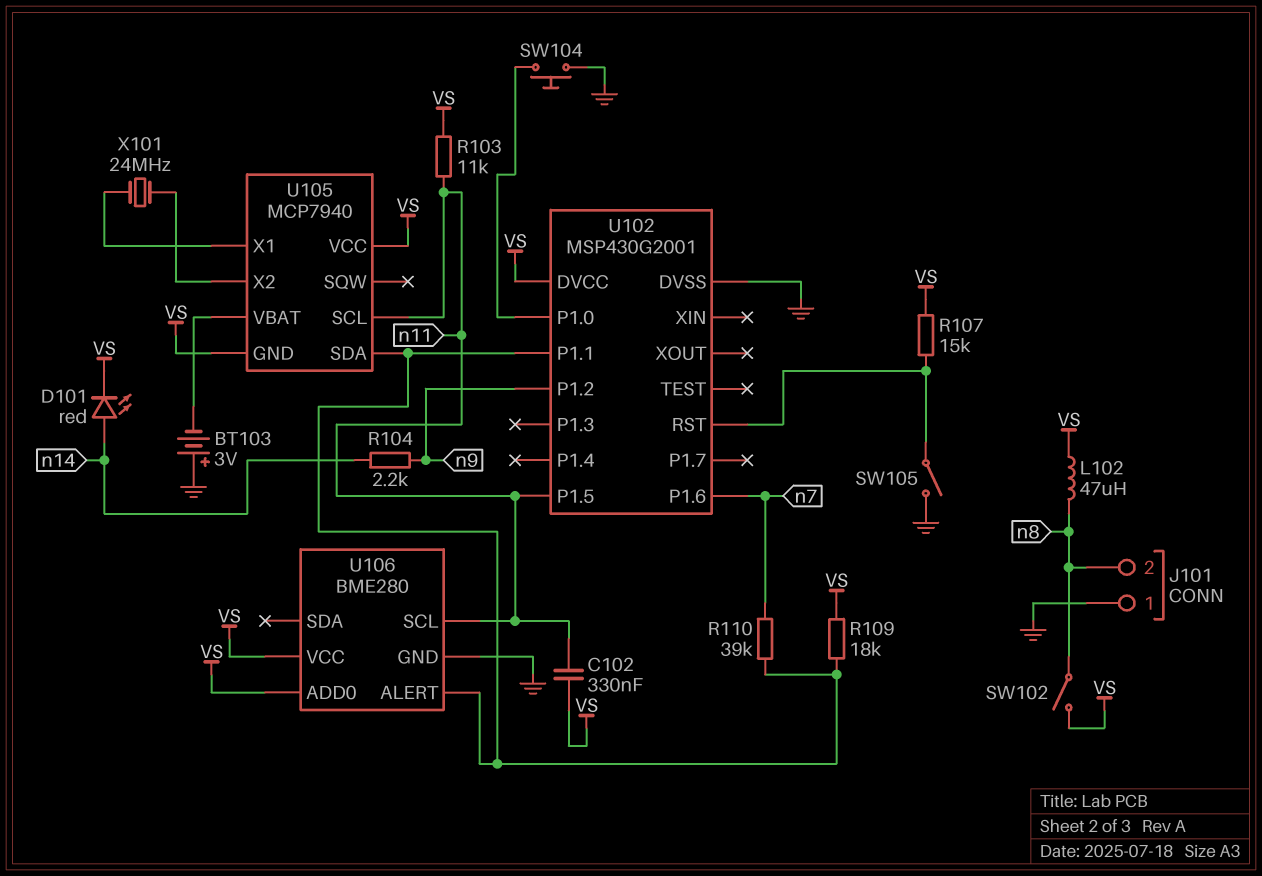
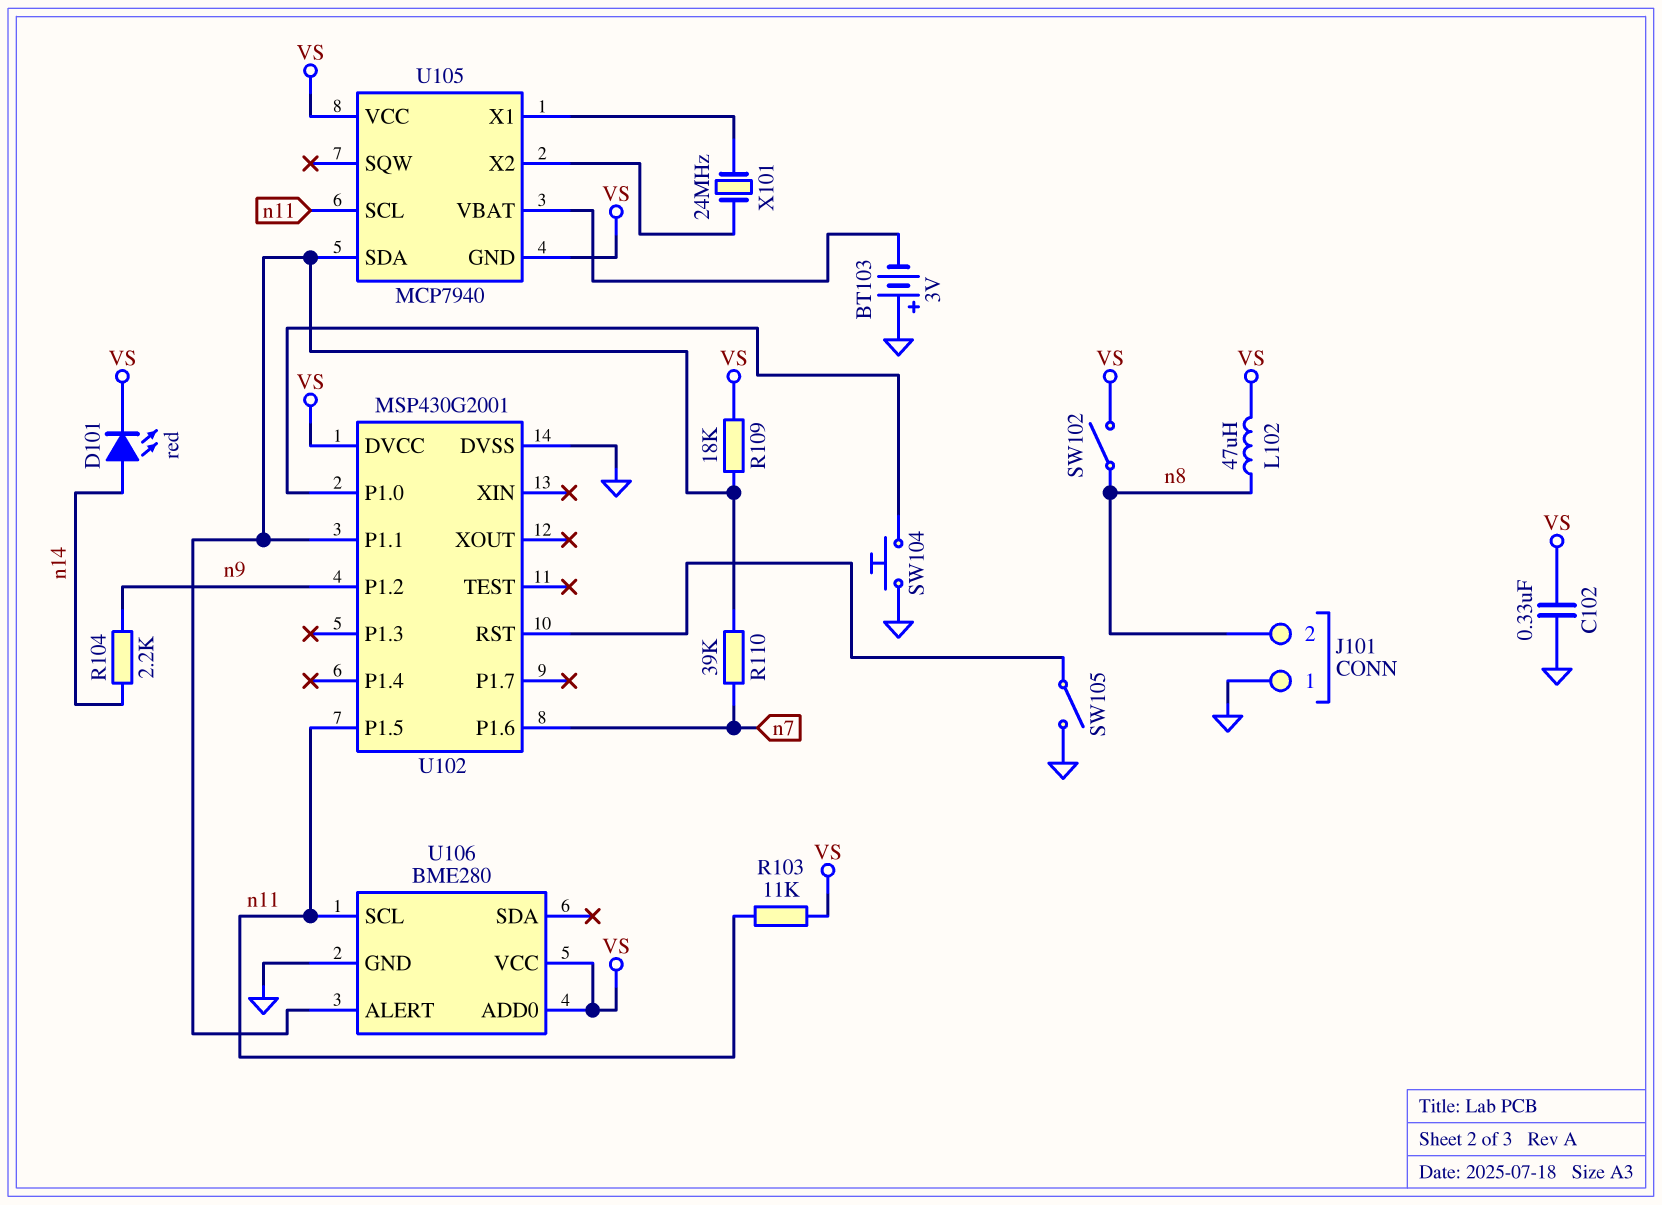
C102: 330nF (VS, n11) -> 330nF (GND, VS)
R107: 15k (U102/RST, VS) -> none

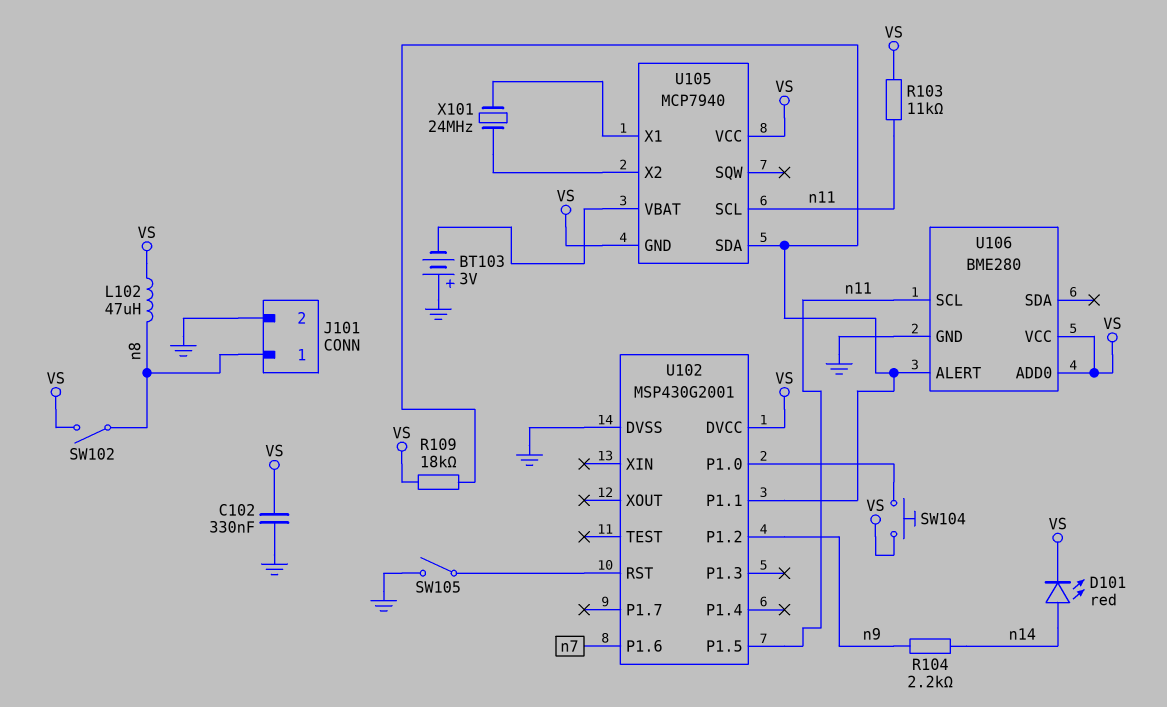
J101 pin 1: GND -> n8
J101 pin 2: n8 -> GND
R110: 39k (U102/P1.1, n7) -> none
SW104: button (GND, U102/P1.0) -> button (U102/P1.0, VS)

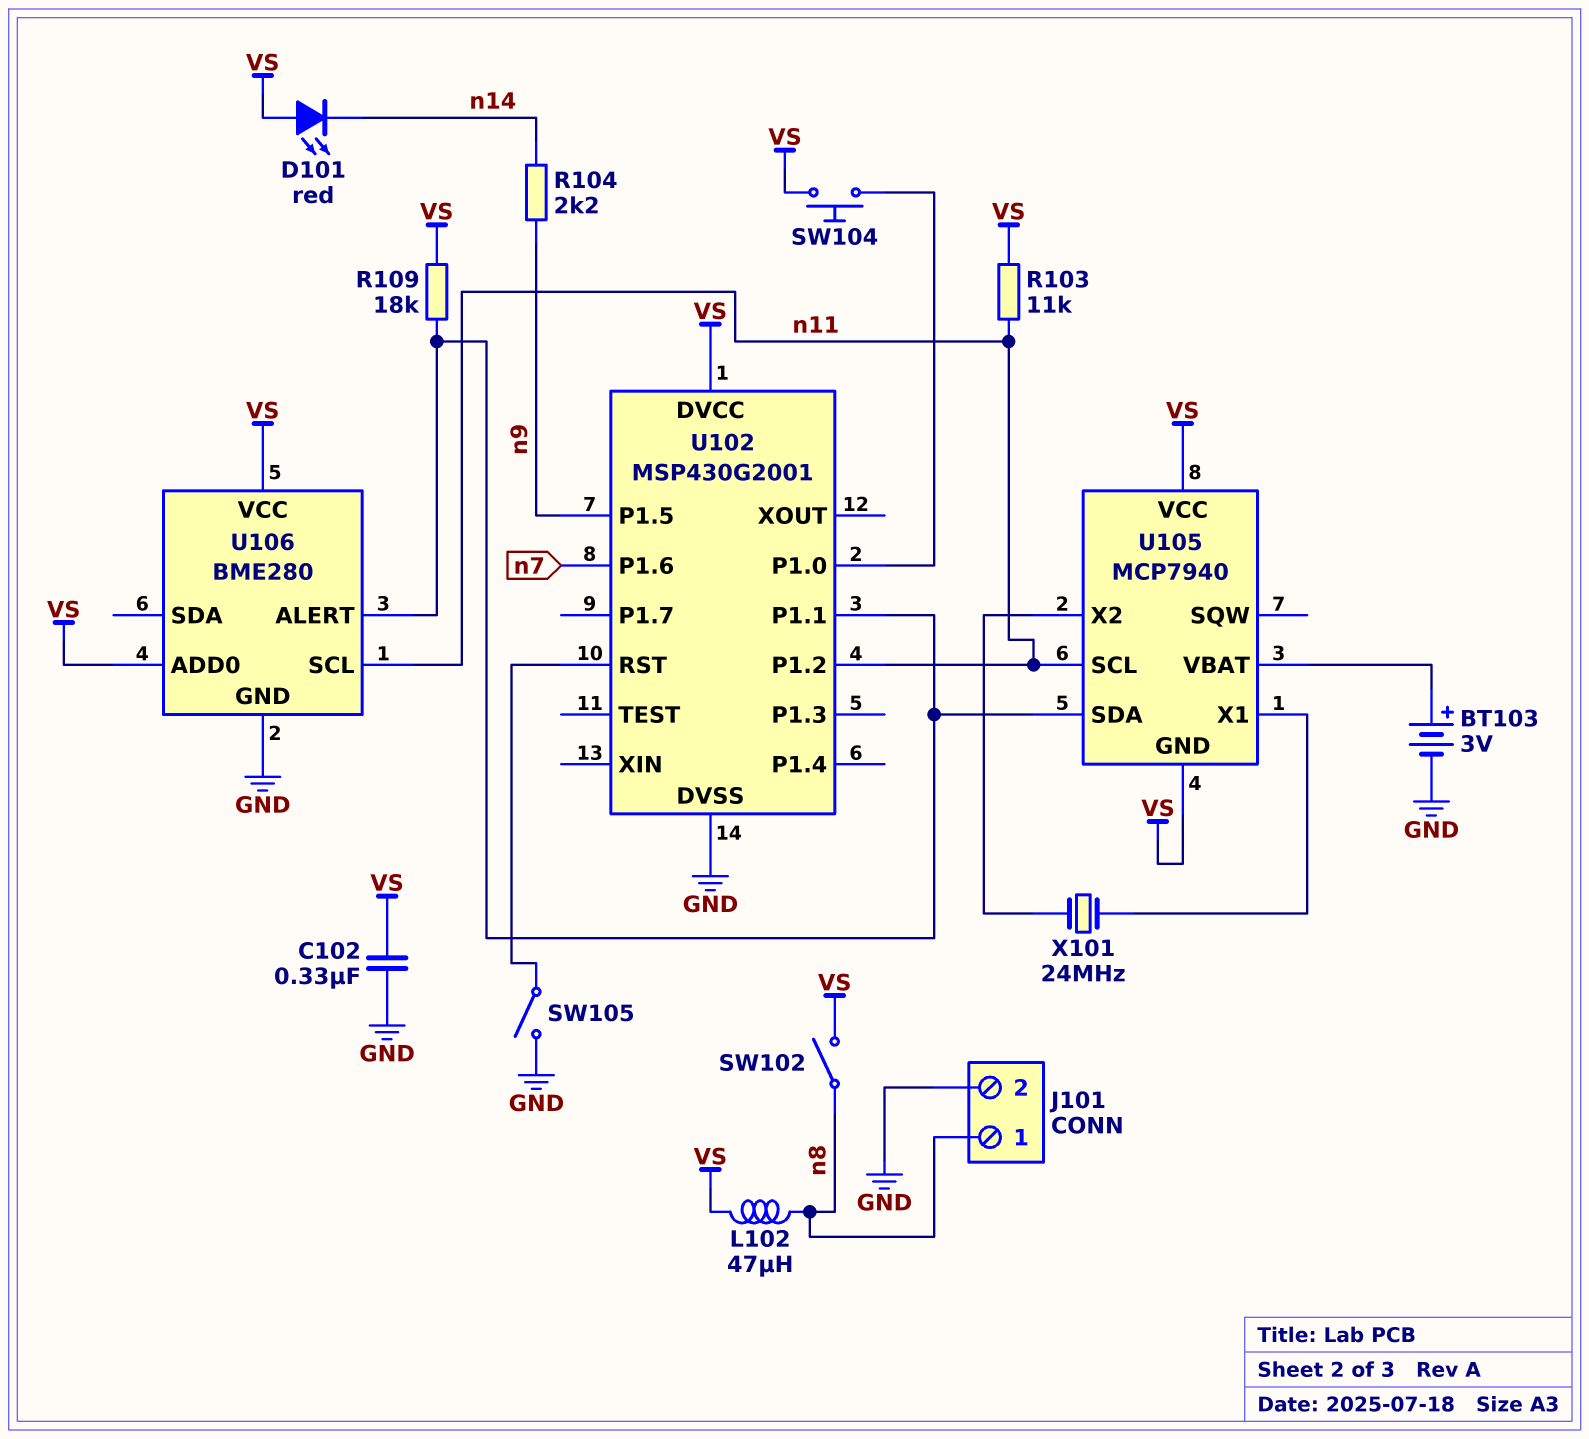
BT103: 3V (plus GND, minus U105/VBAT) -> 3V (plus U105/VBAT, minus GND)
D101: LED red (A n14, K VS) -> LED red (A VS, K n14)
U102 pin P1.2: n9 -> n11
U102 pin P1.5: n11 -> n9

